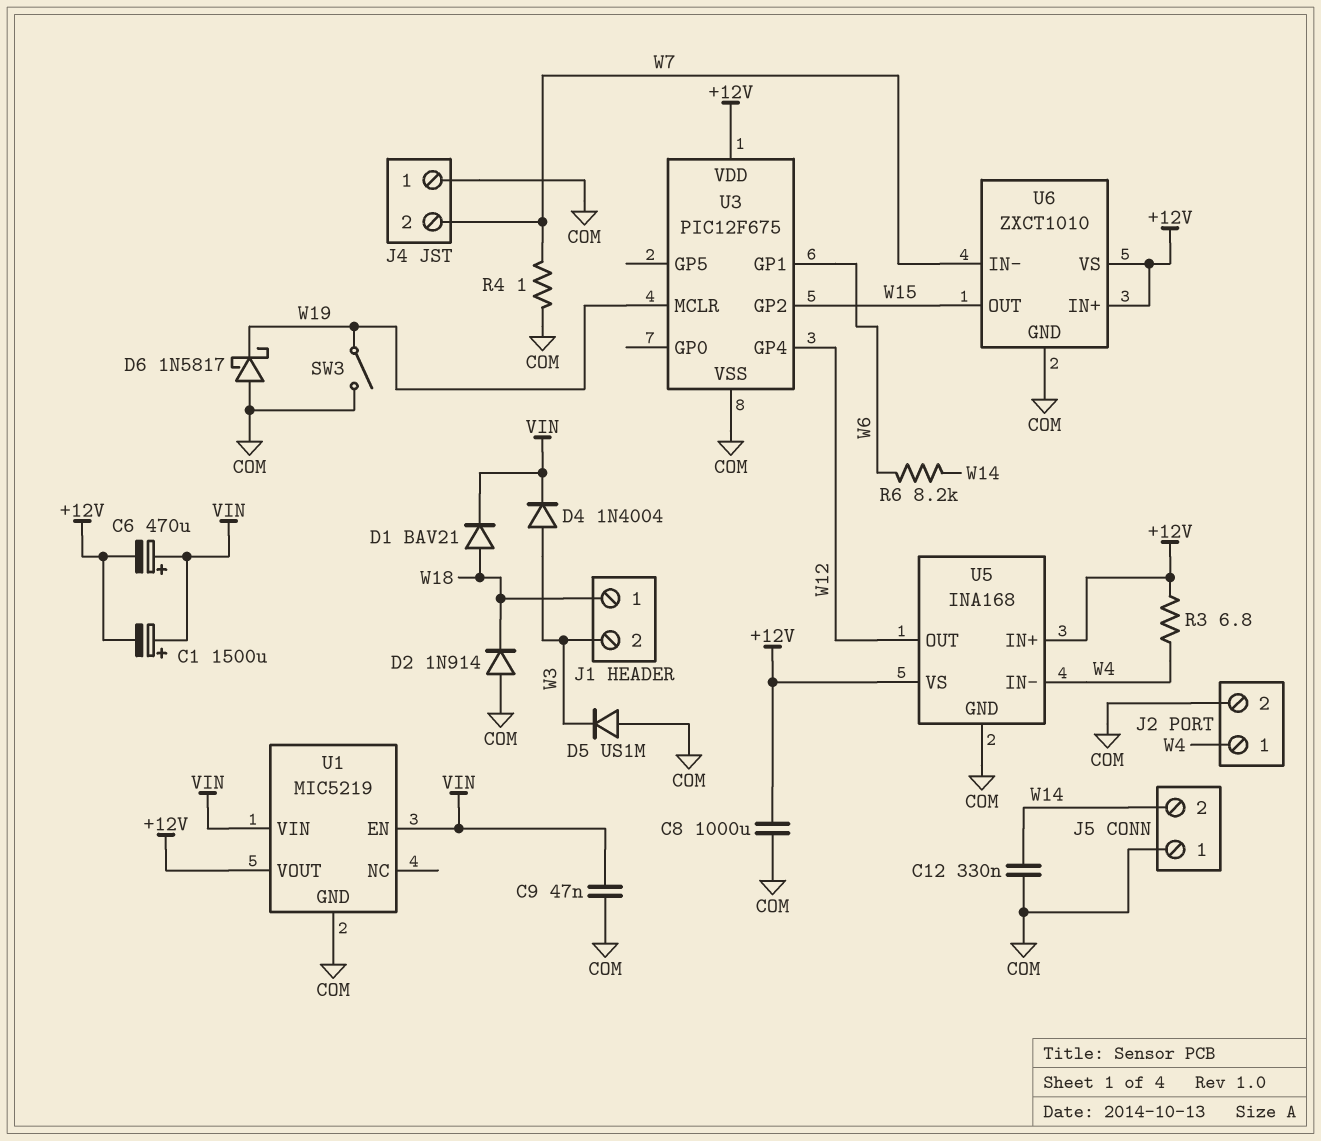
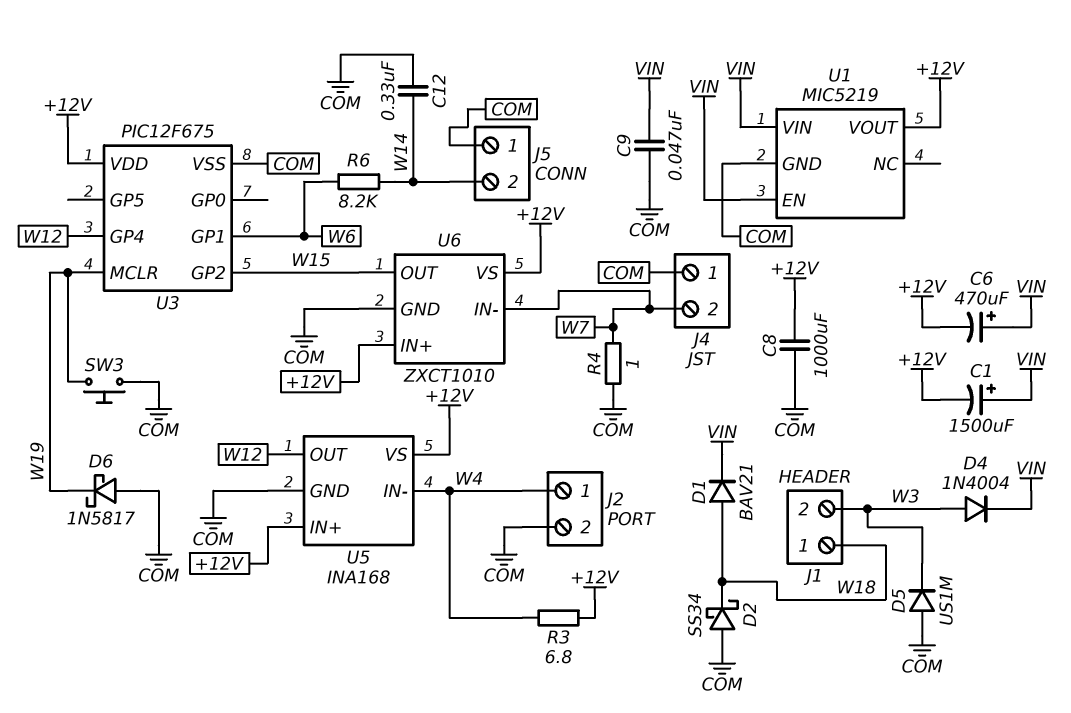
D2: diode 1N914 (A COM, K W18) -> schottky SS34 (A COM, K W18)
SW3: switch (COM, W19) -> button (COM, W19)

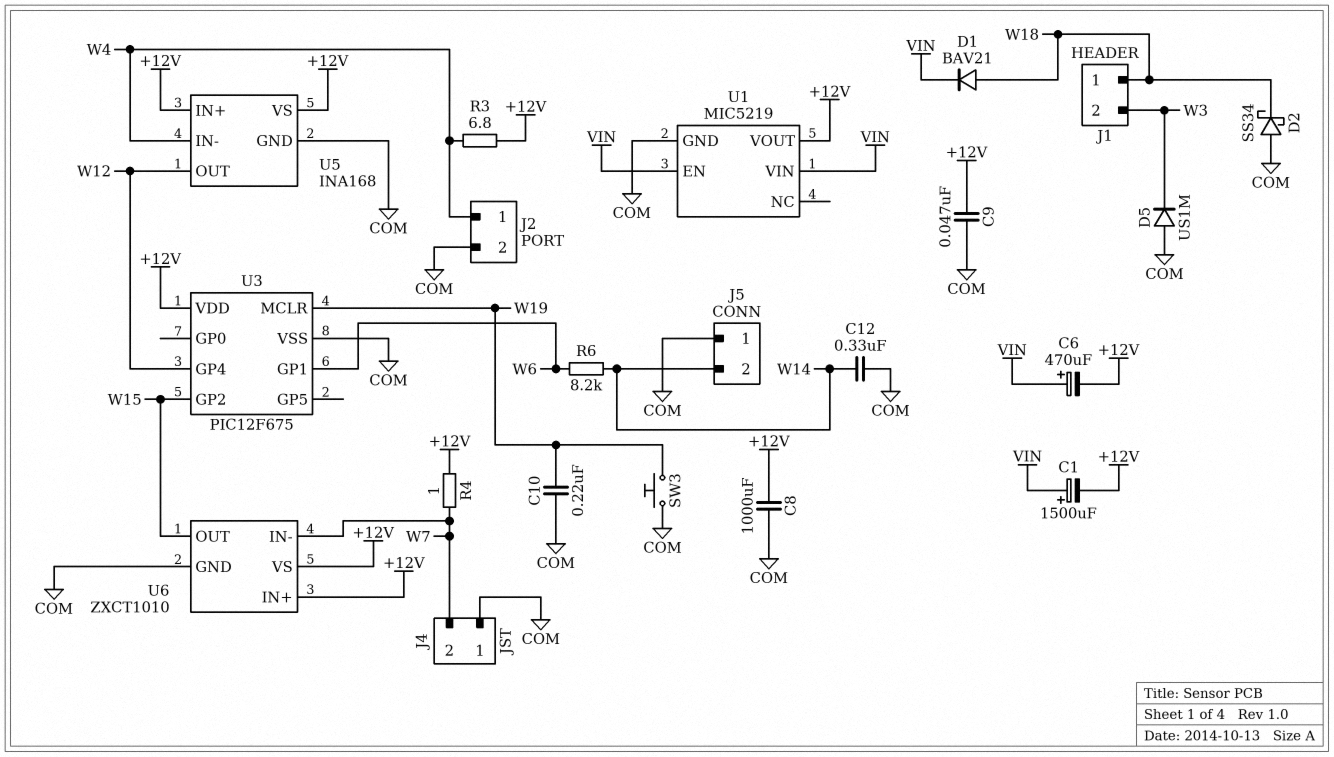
C9: 47nF (COM, VIN) -> 47nF (+12V, COM)
C10: none -> 220nF (COM, W19)
D4: diode 1N4004 (A W3, K VIN) -> none
D6: schottky 1N5817 (A COM, K W19) -> none
R4: 1 (COM, W7) -> 1 (+12V, W7)

